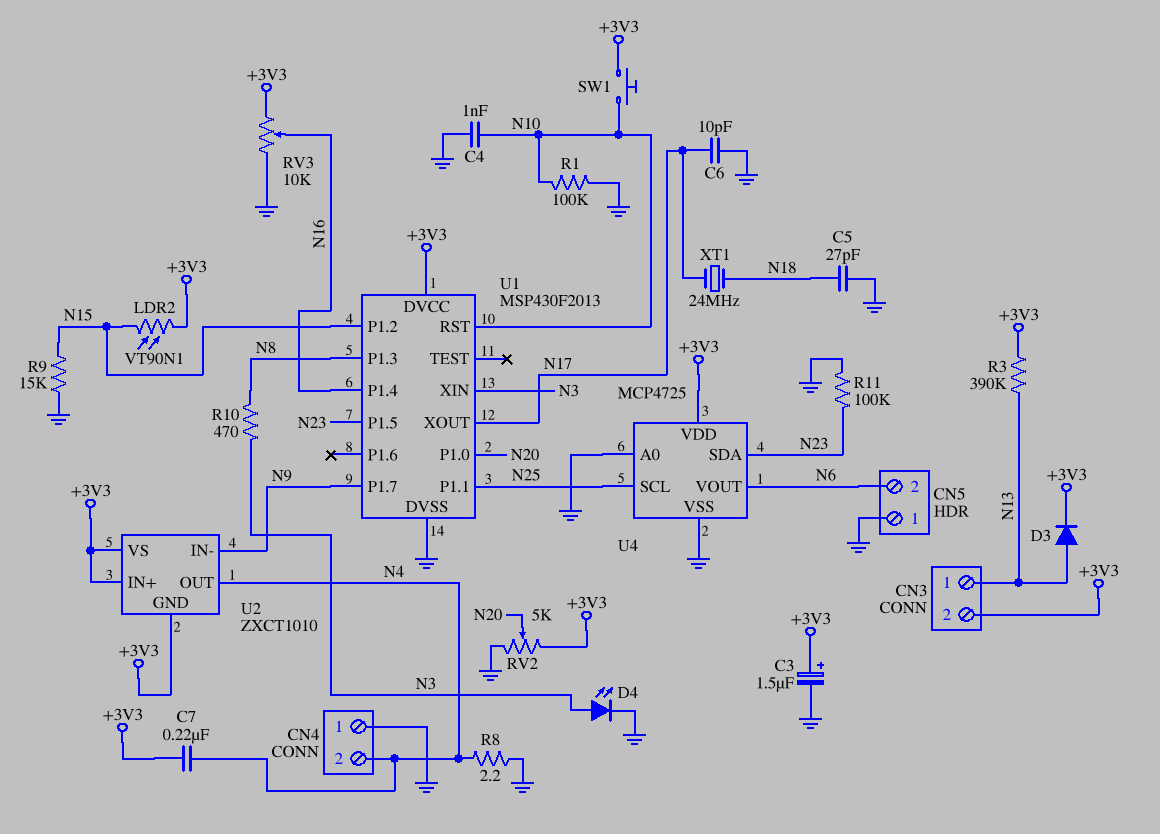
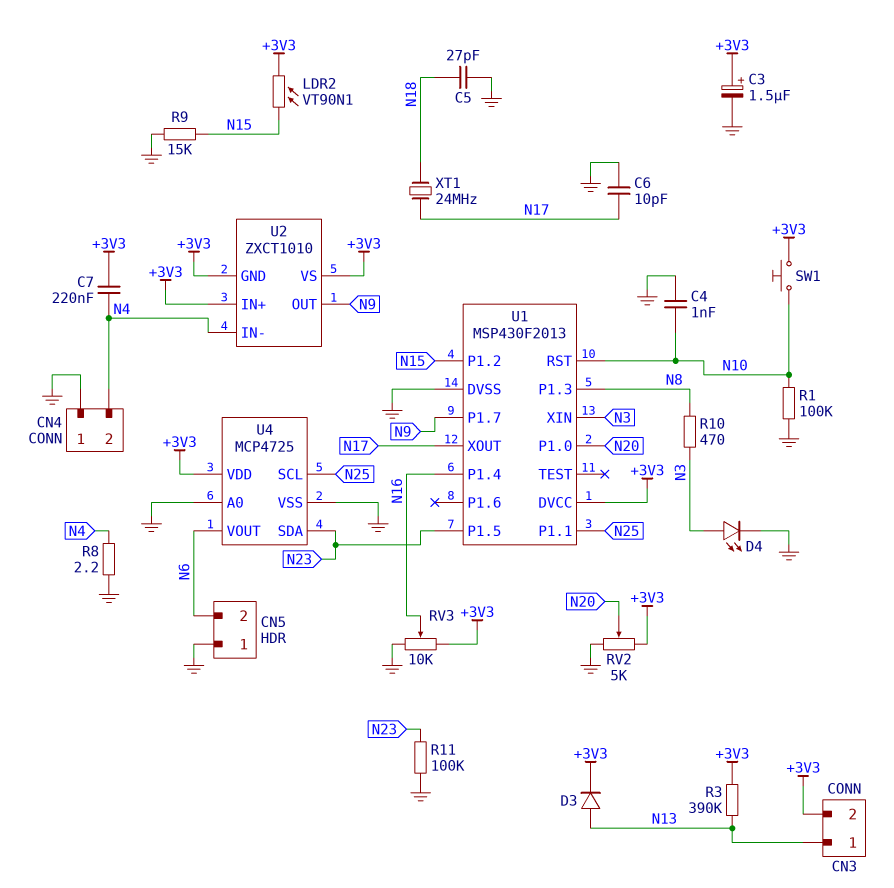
U2 pin IN-: N9 -> N4
U2 pin OUT: N4 -> N9

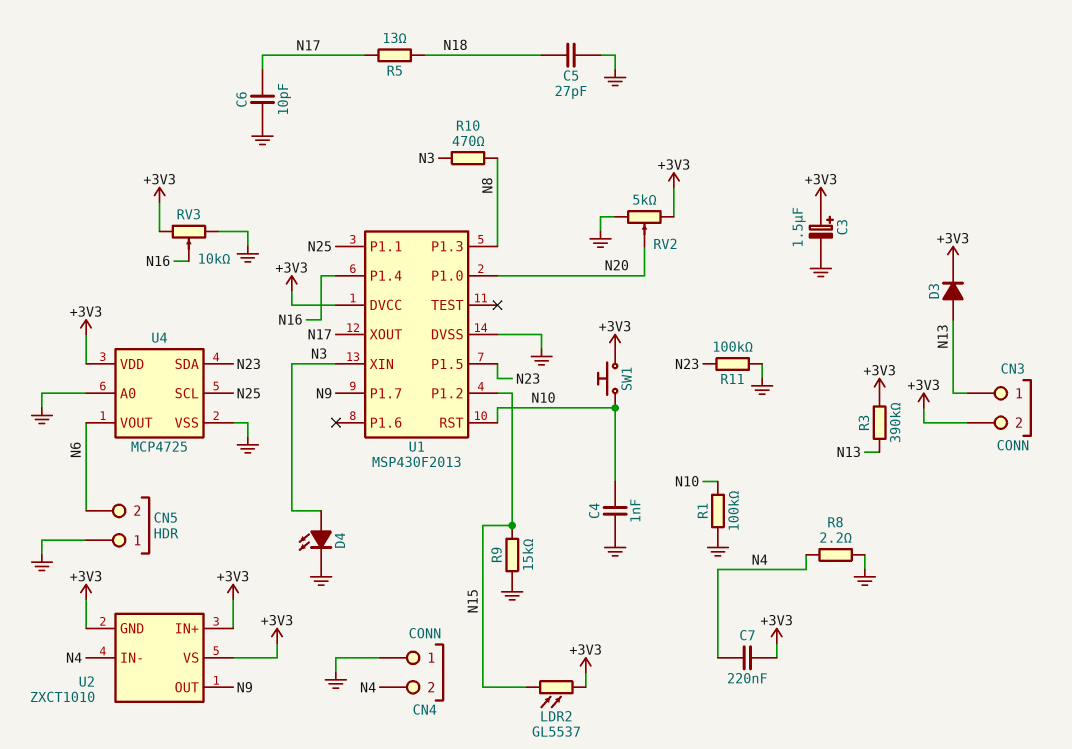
LDR2: VT90N1 (+3V3, N15) -> GL5537 (+3V3, N15)
R5: none -> 13 (N17, N18)
XT1: 24MHz (N17, N18) -> none

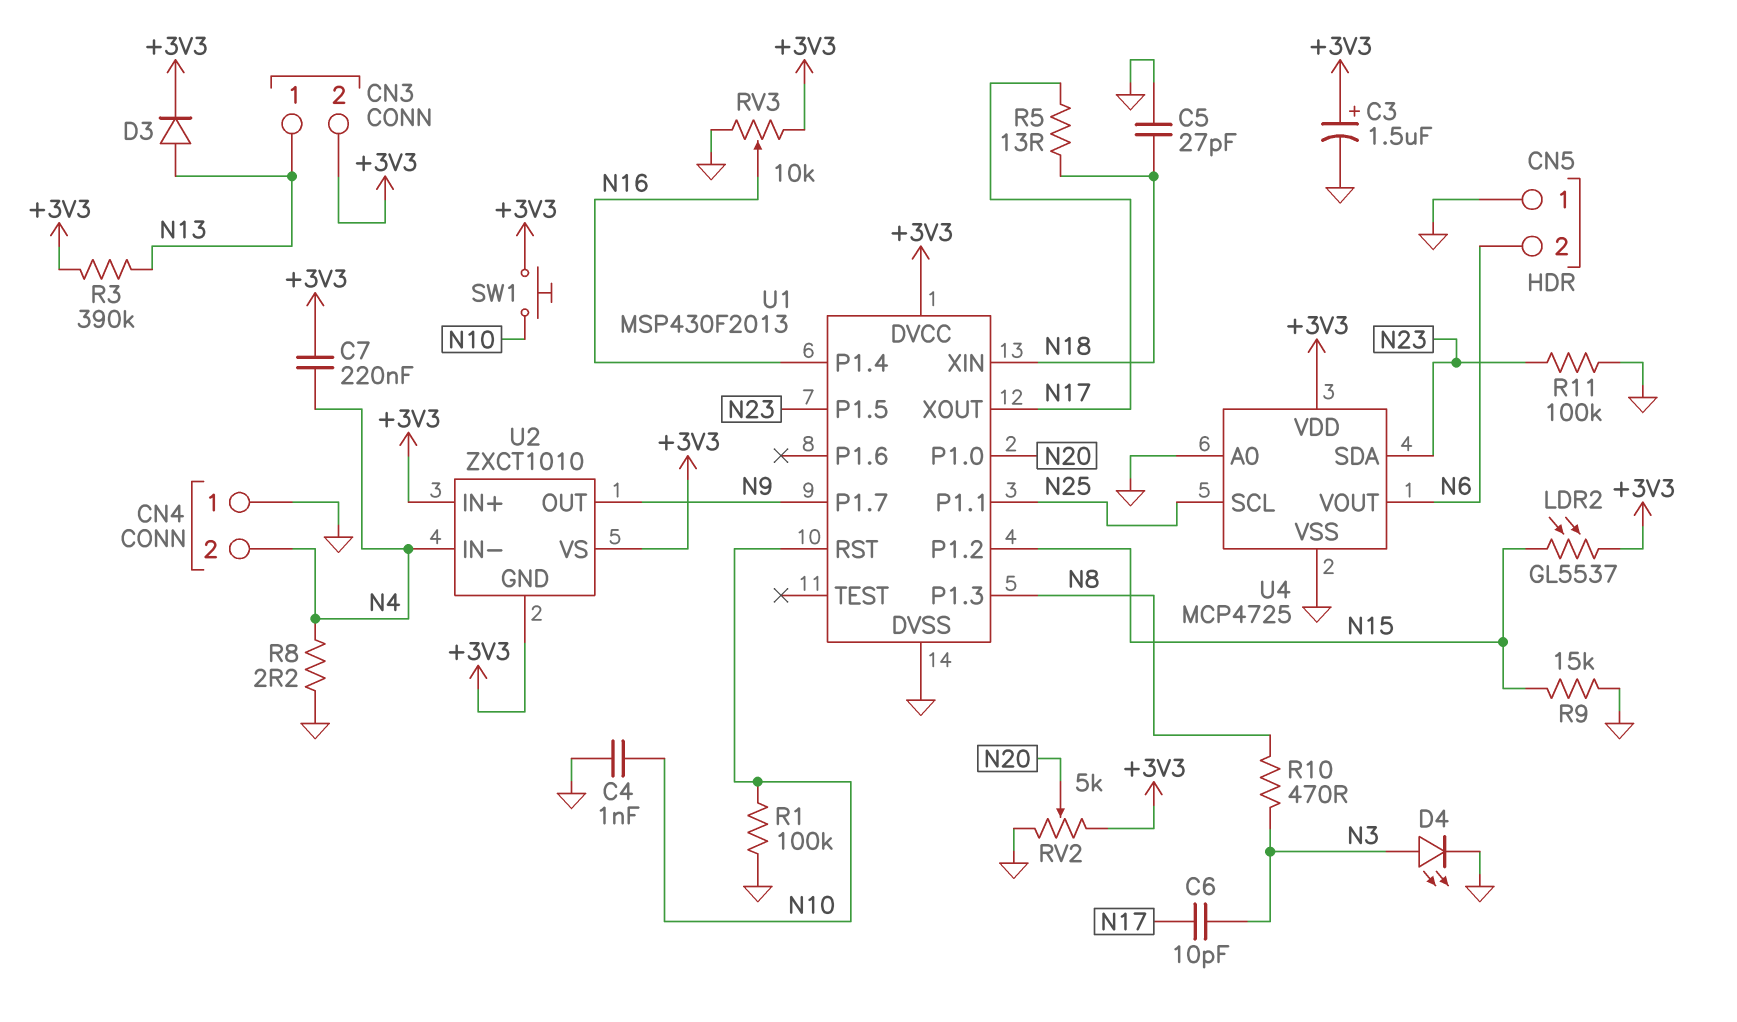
C6: 10pF (GND, N17) -> 10pF (N3, N17)
U1 pin XIN: N3 -> N18

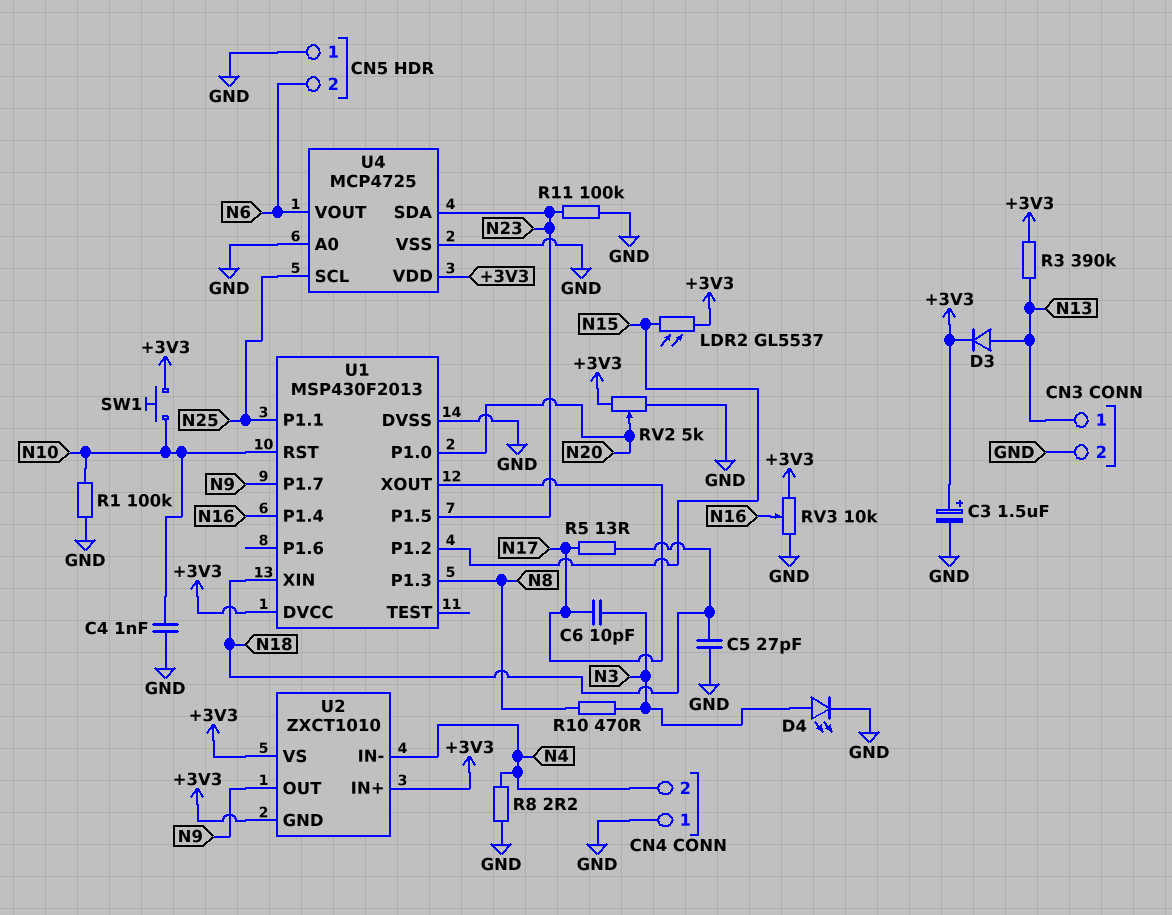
C7: 220nF (+3V3, N4) -> none
CN3 pin 2: +3V3 -> GND
R9: 15k (GND, N15) -> none

